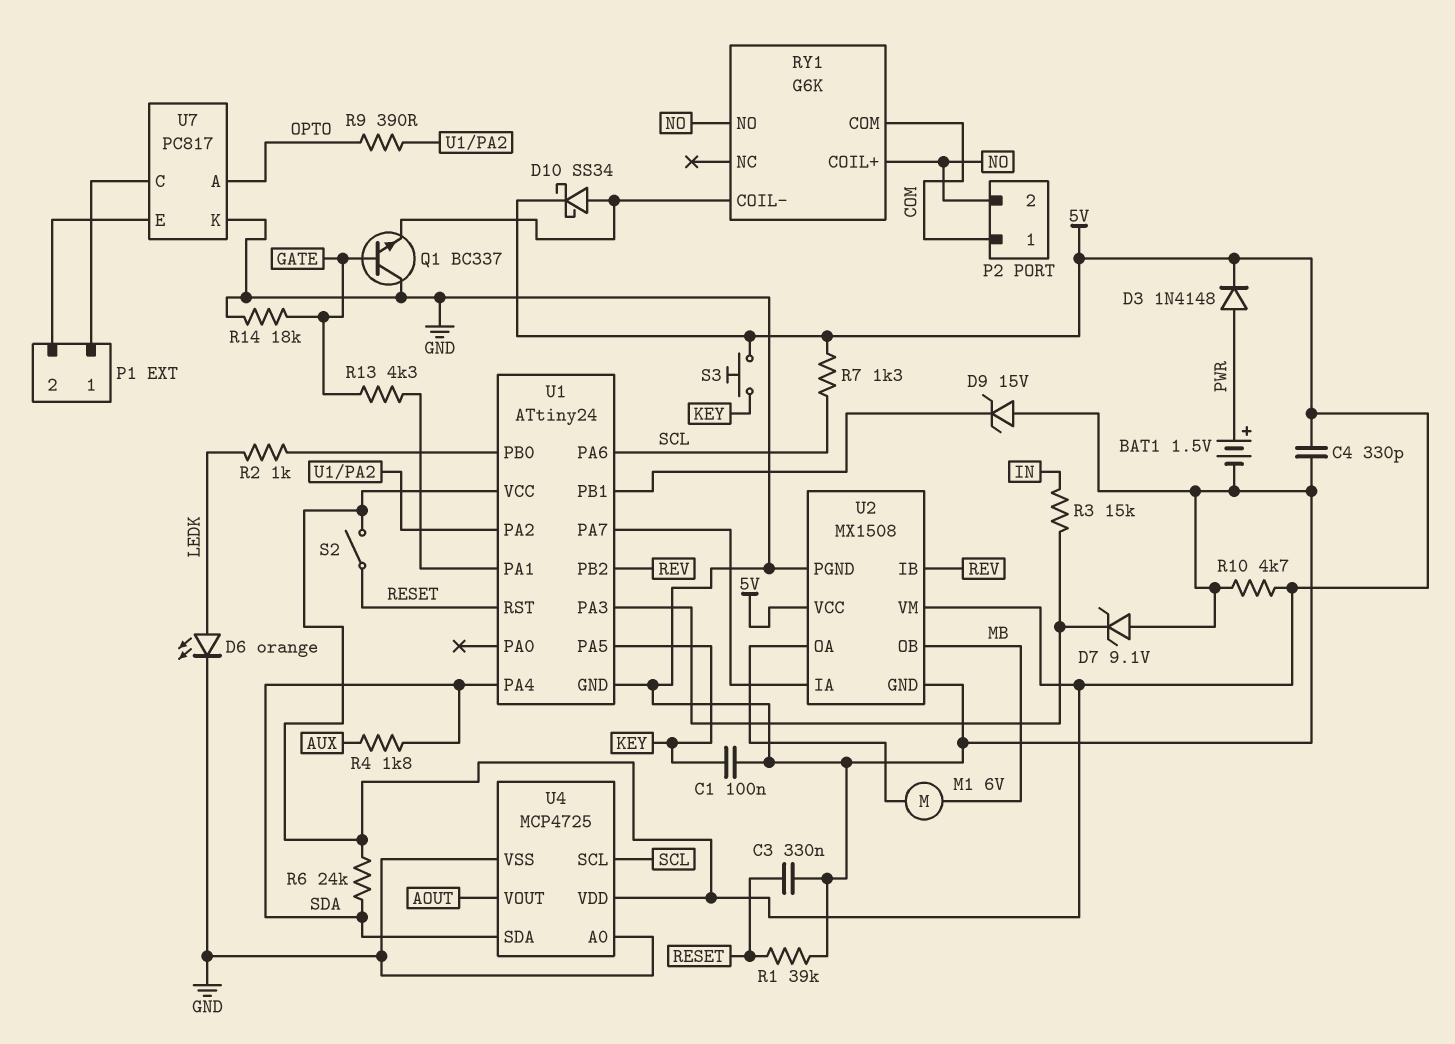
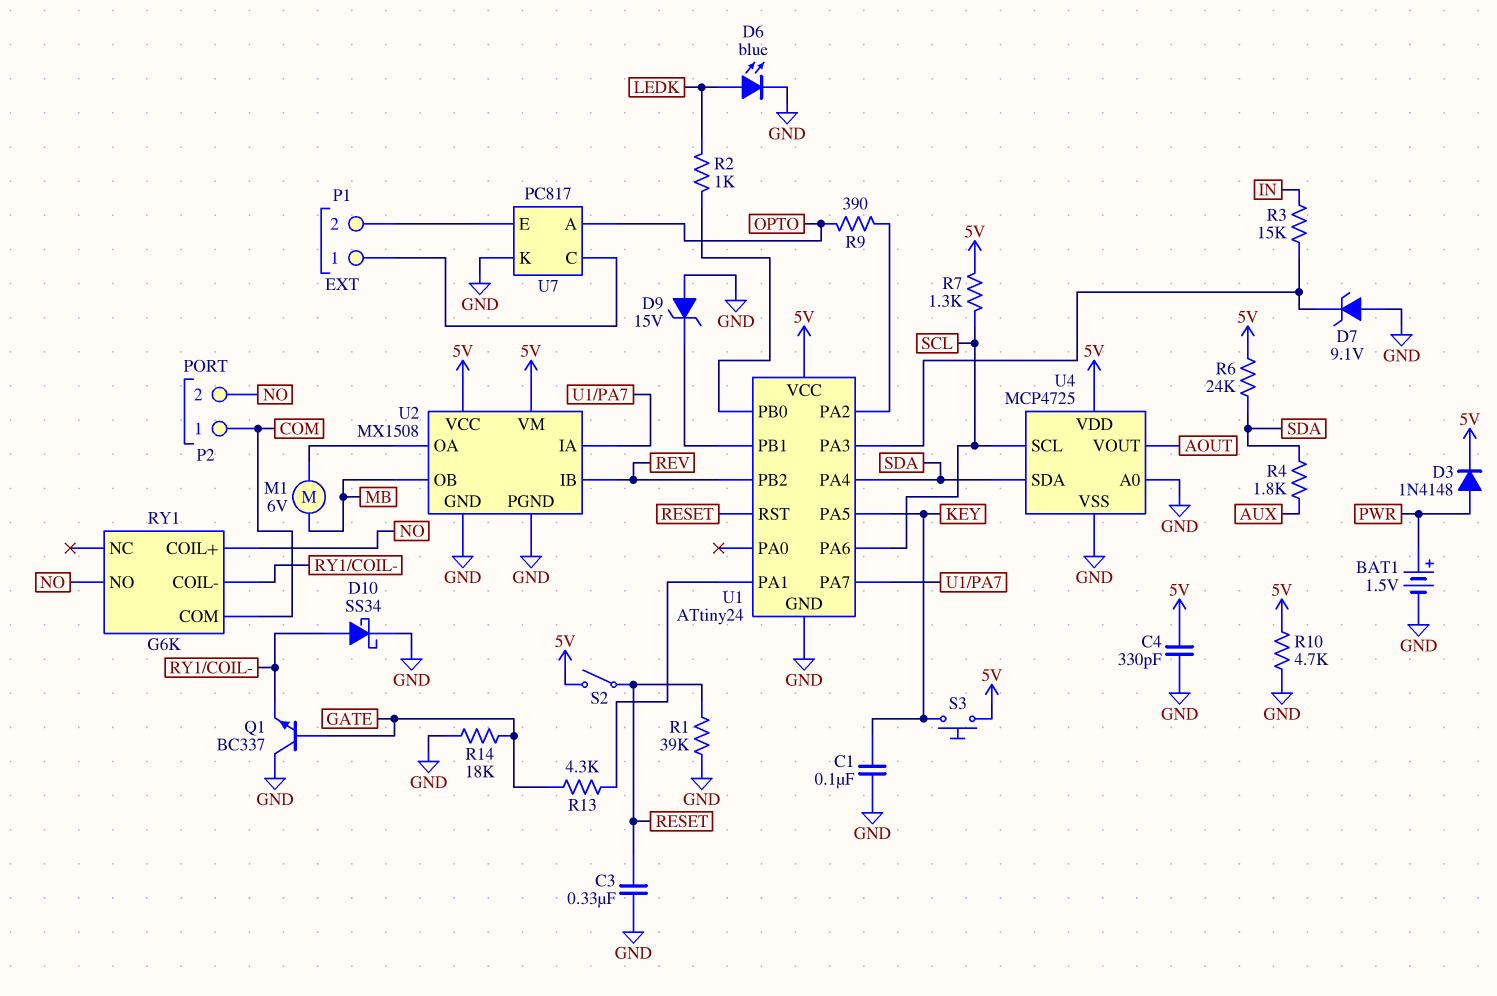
D6: LED orange (A LEDK, K GND) -> LED blue (A LEDK, K GND)
D10: schottky SS34 (A RY1/COIL-, K 5V) -> schottky SS34 (A RY1/COIL-, K GND)

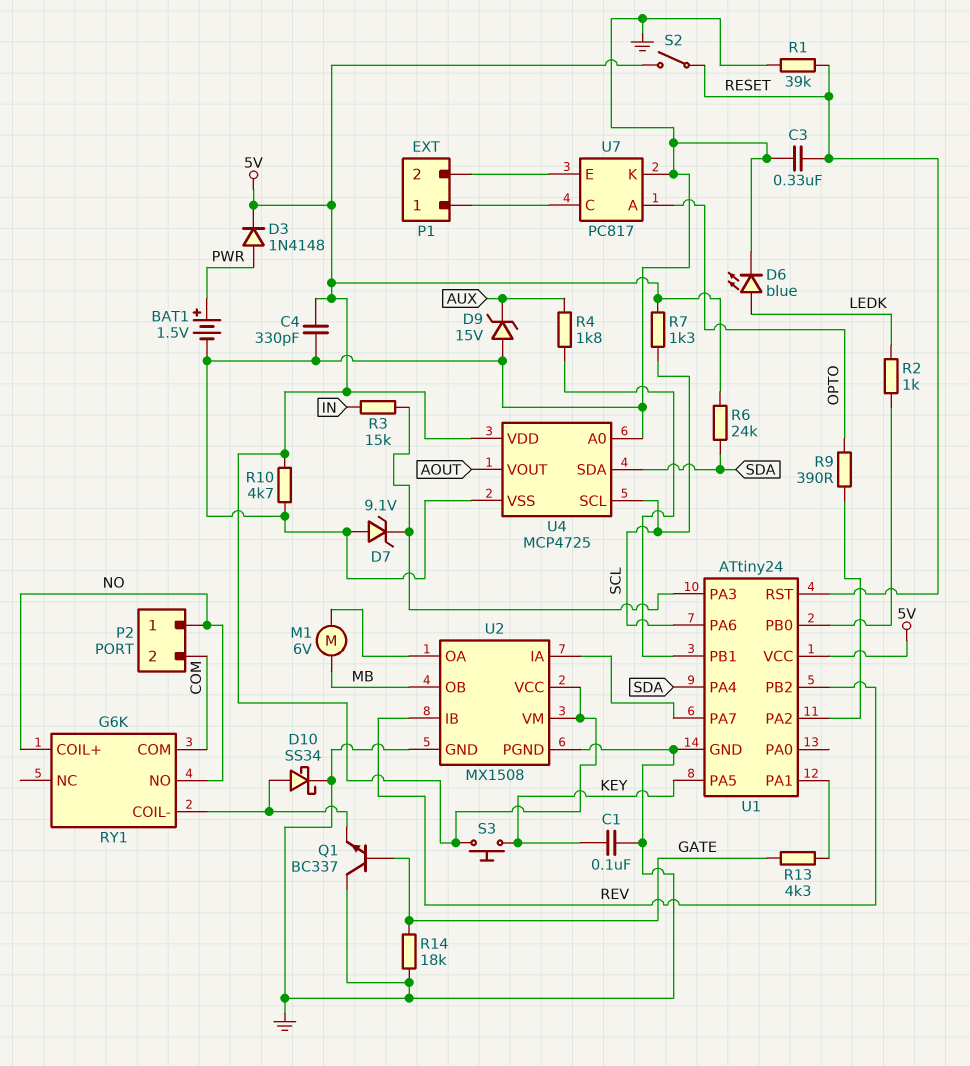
D9: zener 15V (A GND, K U1/PB1) -> zener 15V (A GND, K AUX)
P2 pin 1: COM -> NO
P2 pin 2: NO -> COM
R4: 1.8k (AUX, SDA) -> 1.8k (AUX, U1/PB1)

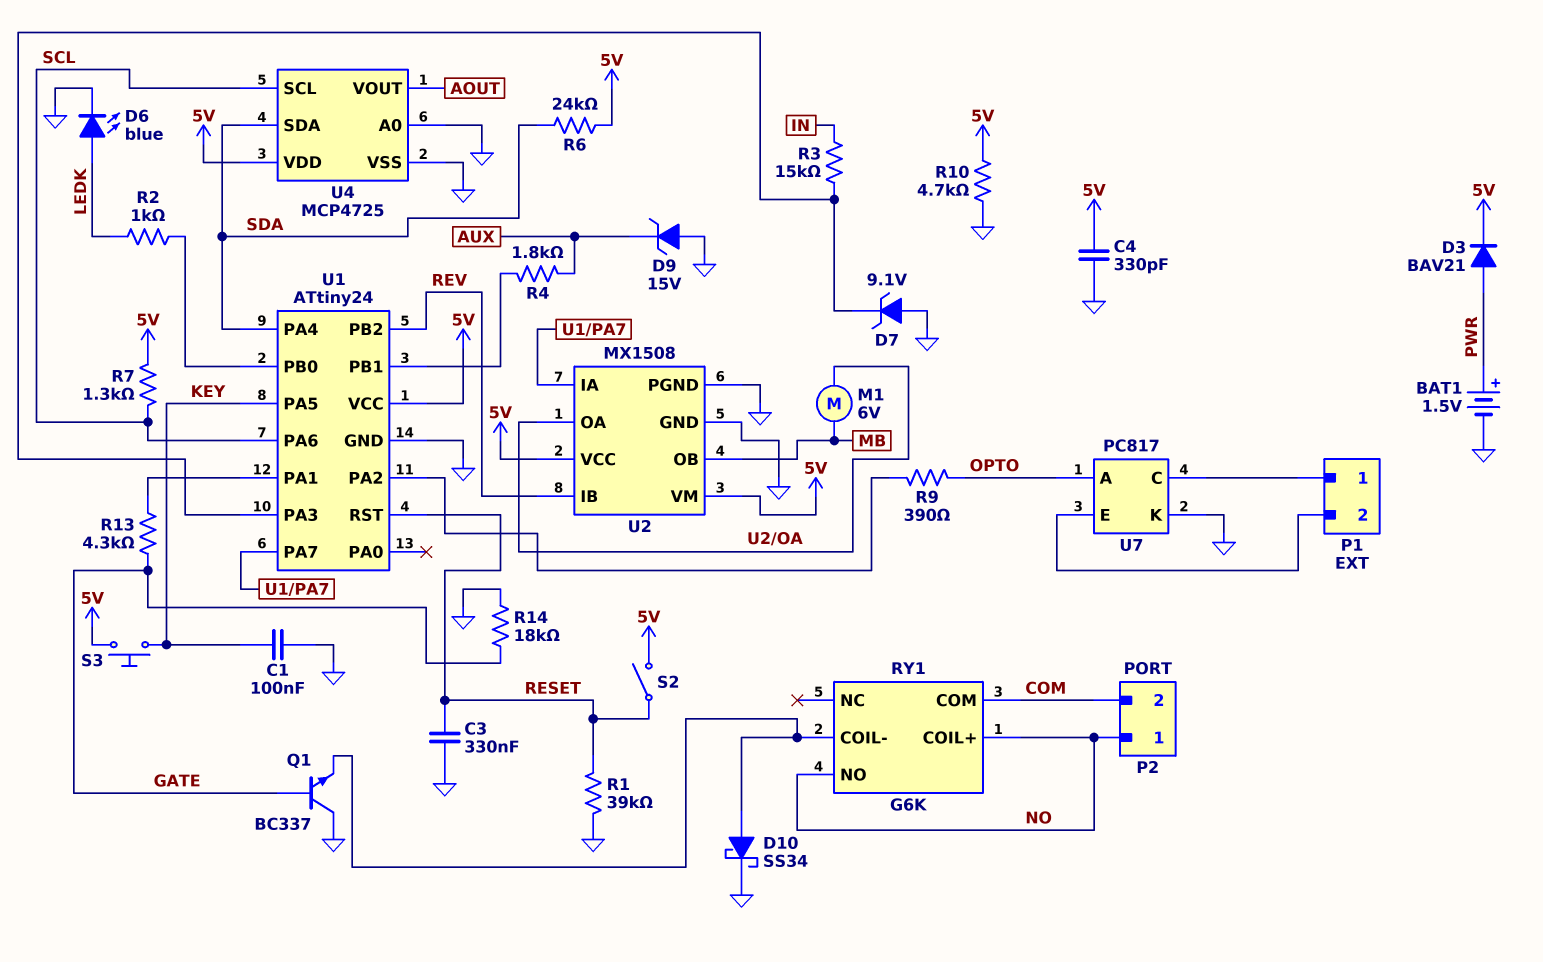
D3: diode 1N4148 (A PWR, K 5V) -> diode BAV21 (A PWR, K 5V)

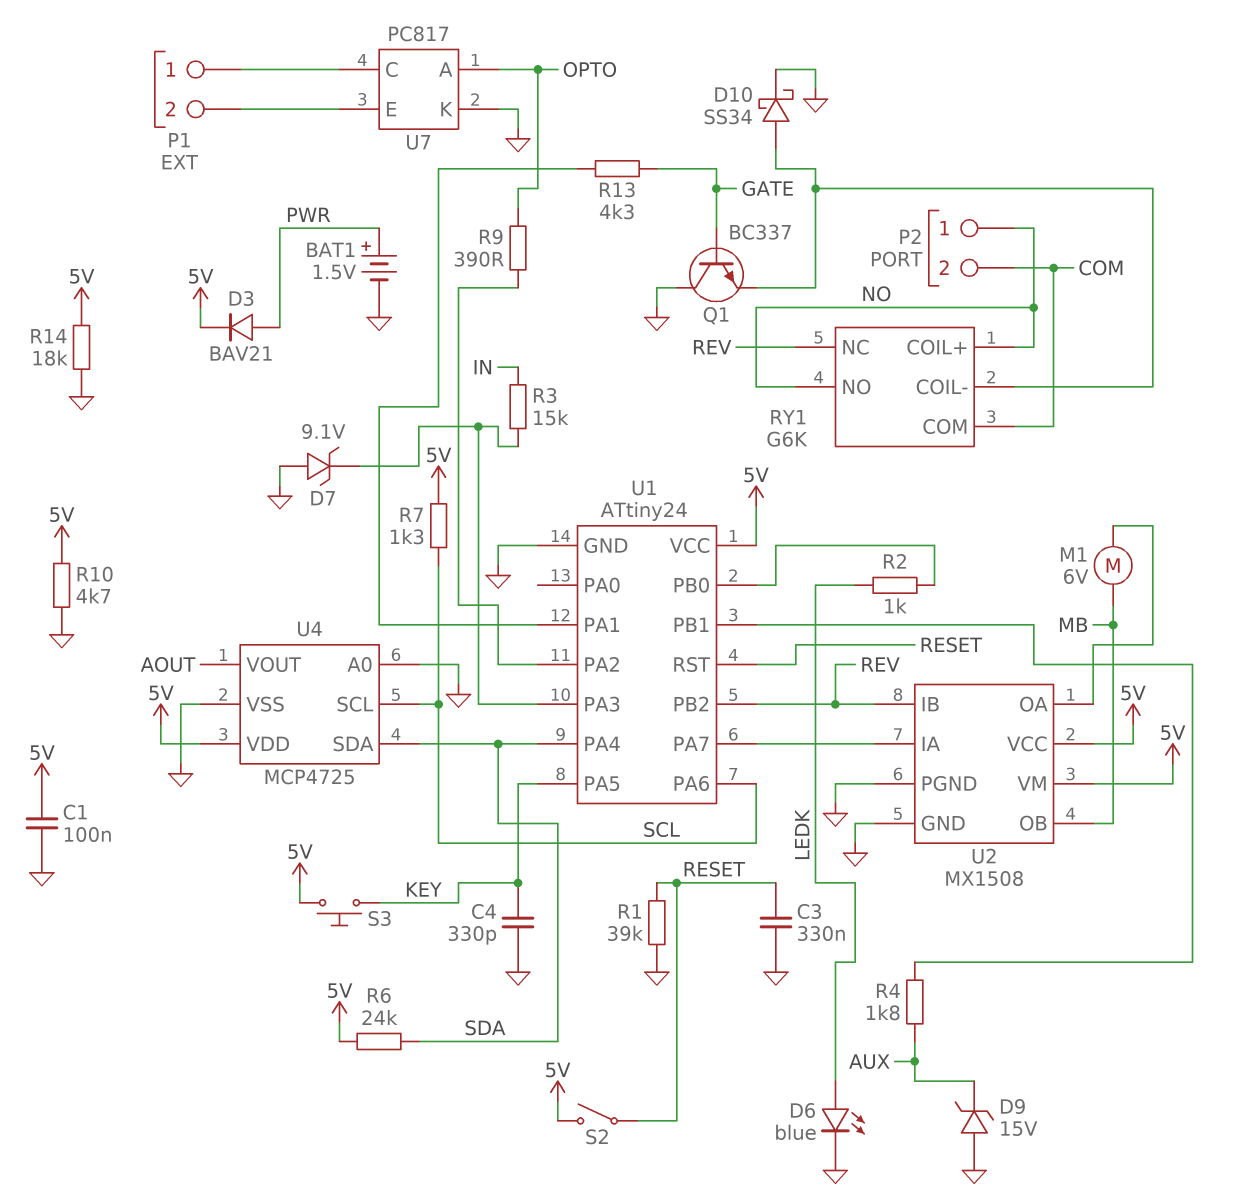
C1: 100nF (GND, KEY) -> 100nF (5V, GND)
C4: 330pF (5V, GND) -> 330pF (GND, KEY)
R14: 18k (GATE, GND) -> 18k (5V, GND)
RY1 pin NC: none -> REV

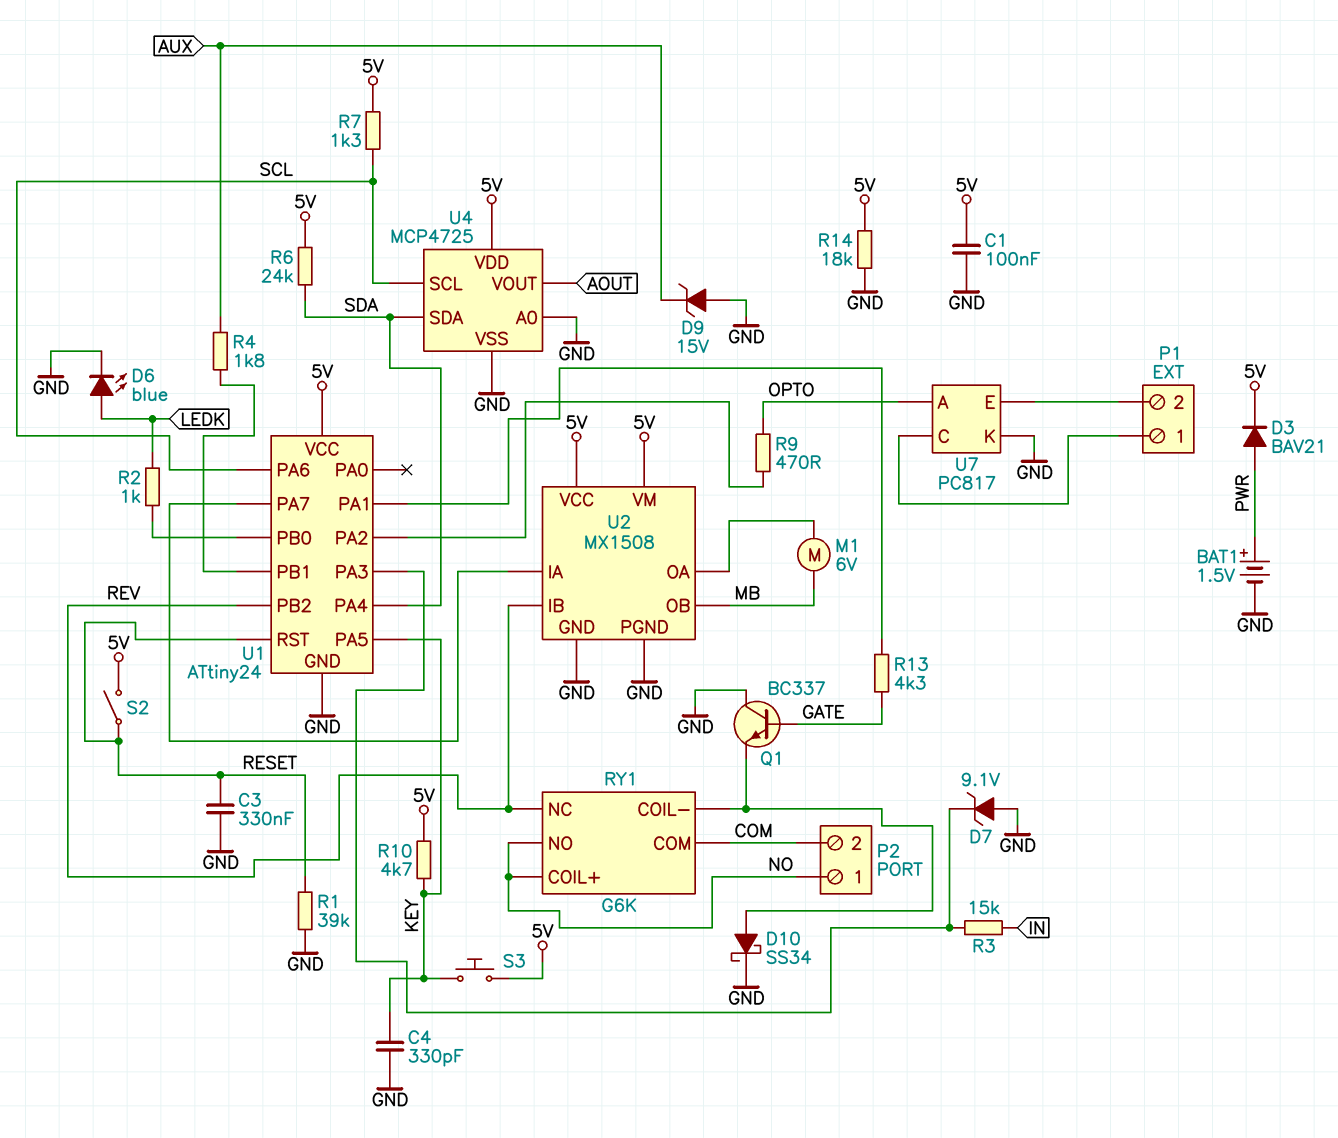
R9: 390 (OPTO, U1/PA2) -> 470 (OPTO, U1/PA2)
R10: 4.7k (5V, GND) -> 4.7k (5V, KEY)

